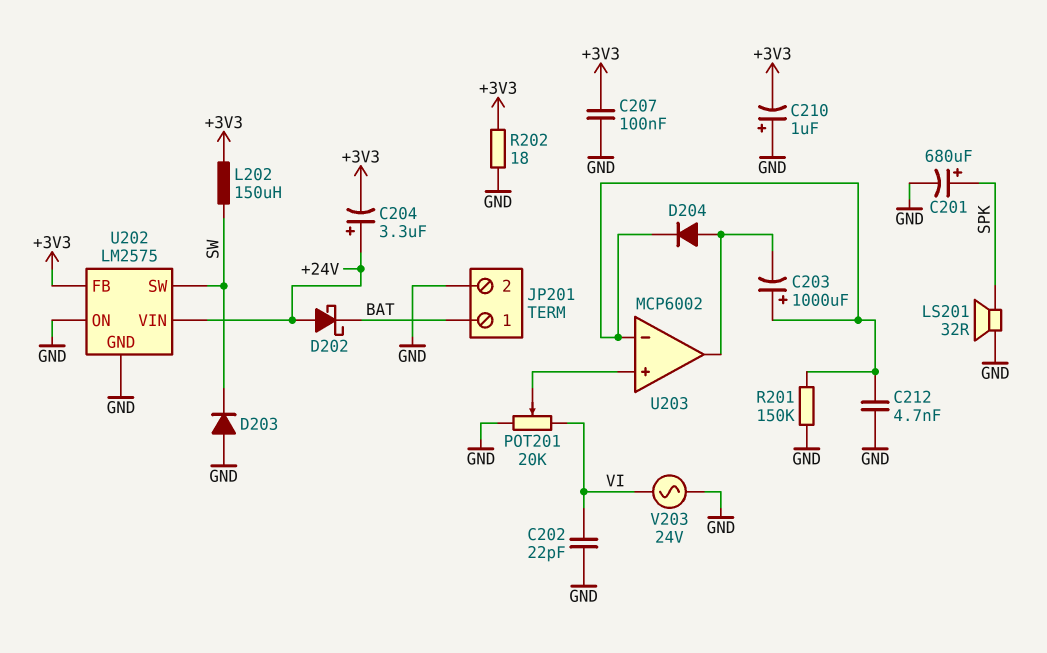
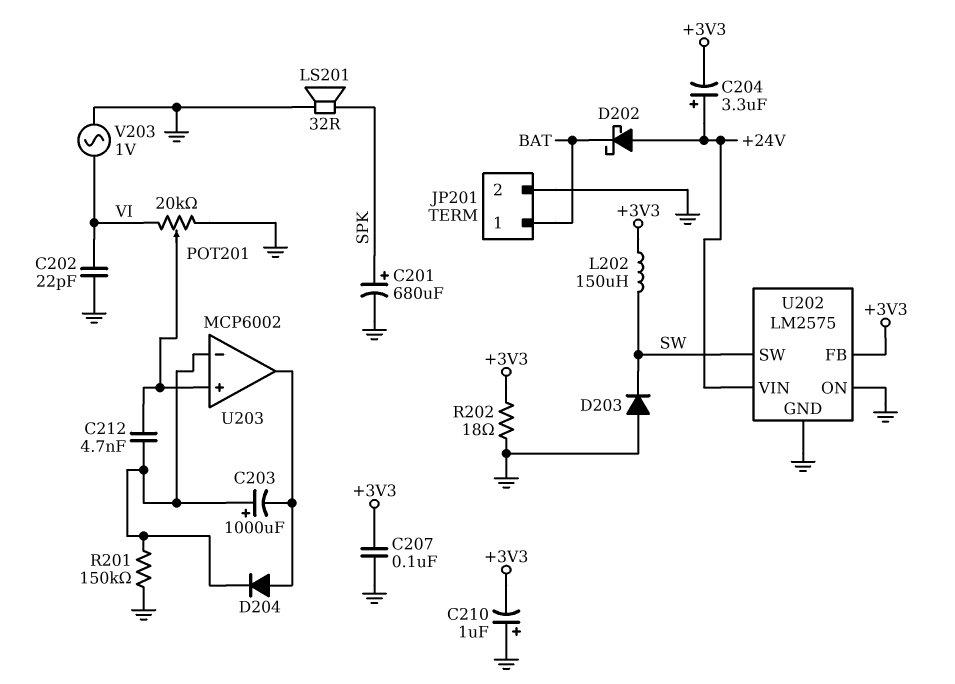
C212: 4.7nF (GND, U203/in-) -> 4.7nF (U203/in+, U203/in-)
V203: AC 24V (GND, VI) -> AC 1V (GND, VI)

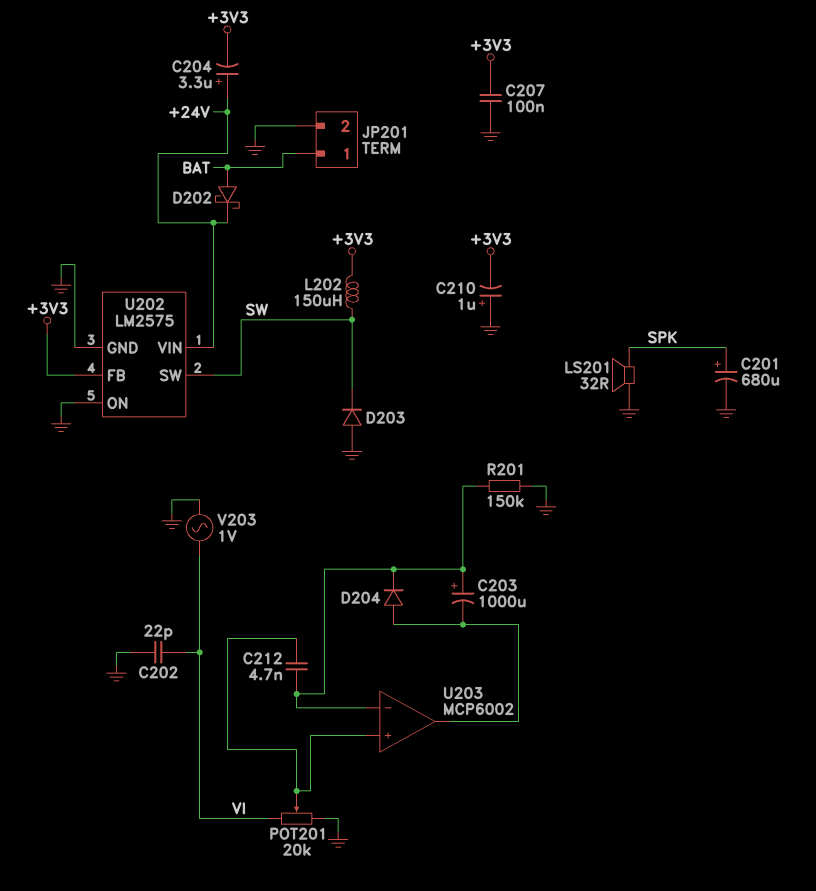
D202: schottky (A +24V, K BAT) -> schottky (A BAT, K +24V)
R202: 18 (+3V3, GND) -> none

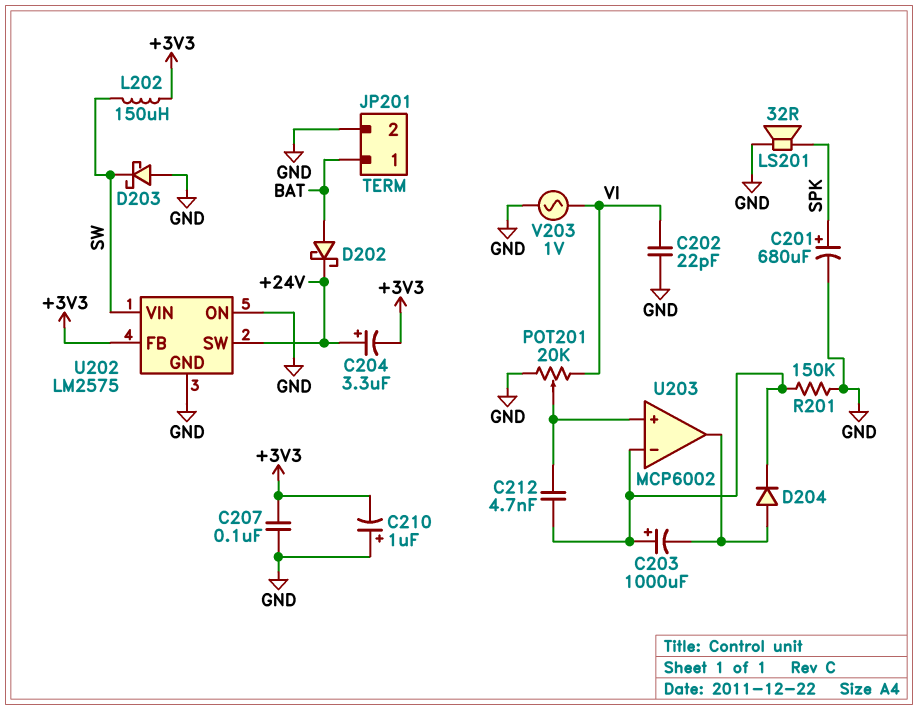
D203: diode (A GND, K SW) -> schottky (A GND, K SW)
U202 pin SW: SW -> +24V
U202 pin VIN: +24V -> SW

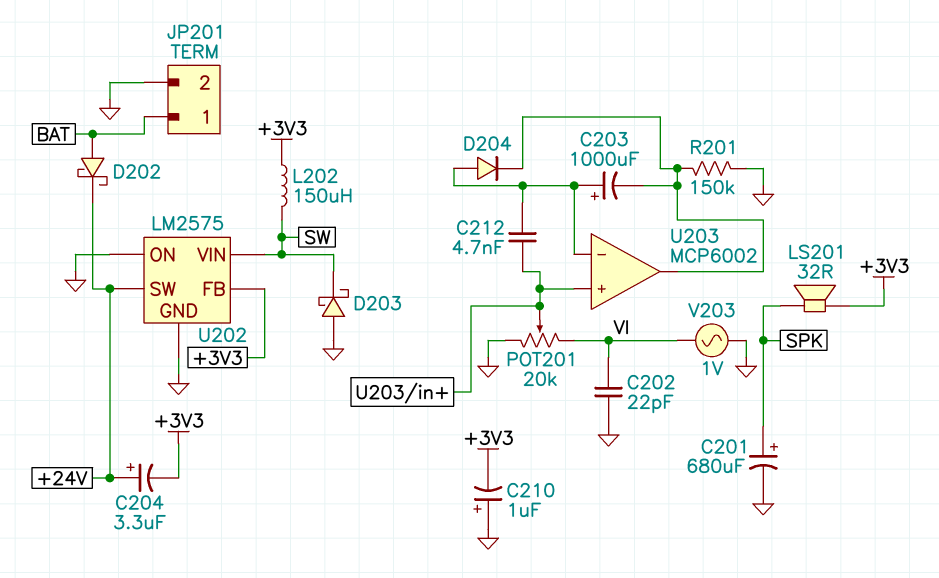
C207: 100nF (+3V3, GND) -> none
D204: diode (A U203/out, K U203/in-) -> diode (A U203/in-, K U203/out)
LS201: speaker 32R (GND, SPK) -> speaker 32R (+3V3, SPK)
R201: 150k (GND, U203/in-) -> 150k (GND, U203/out)

